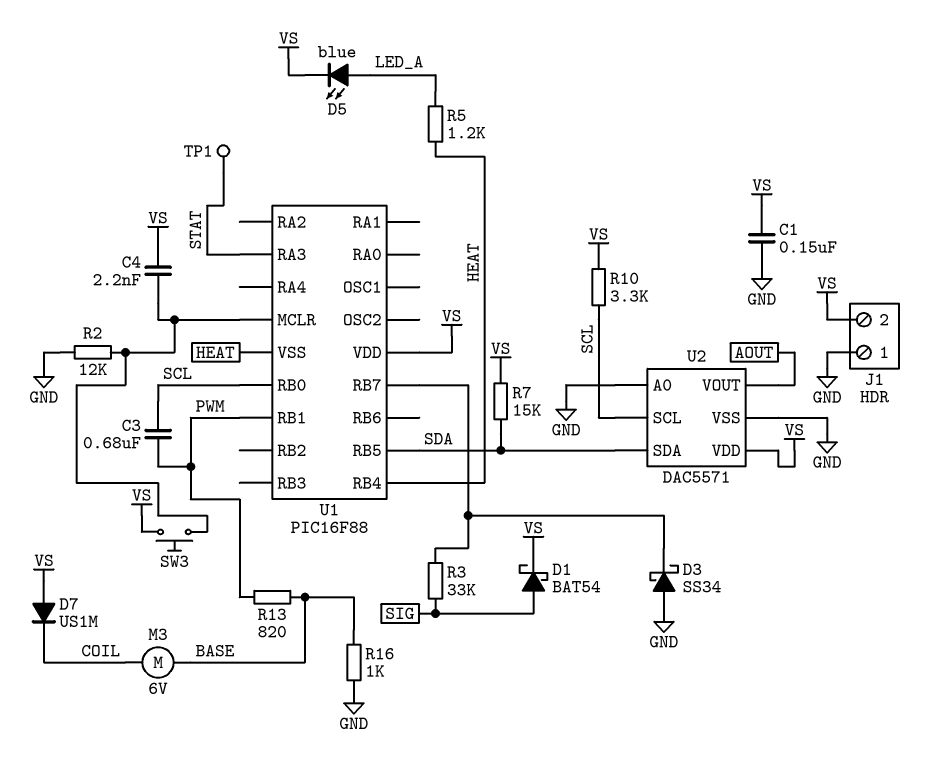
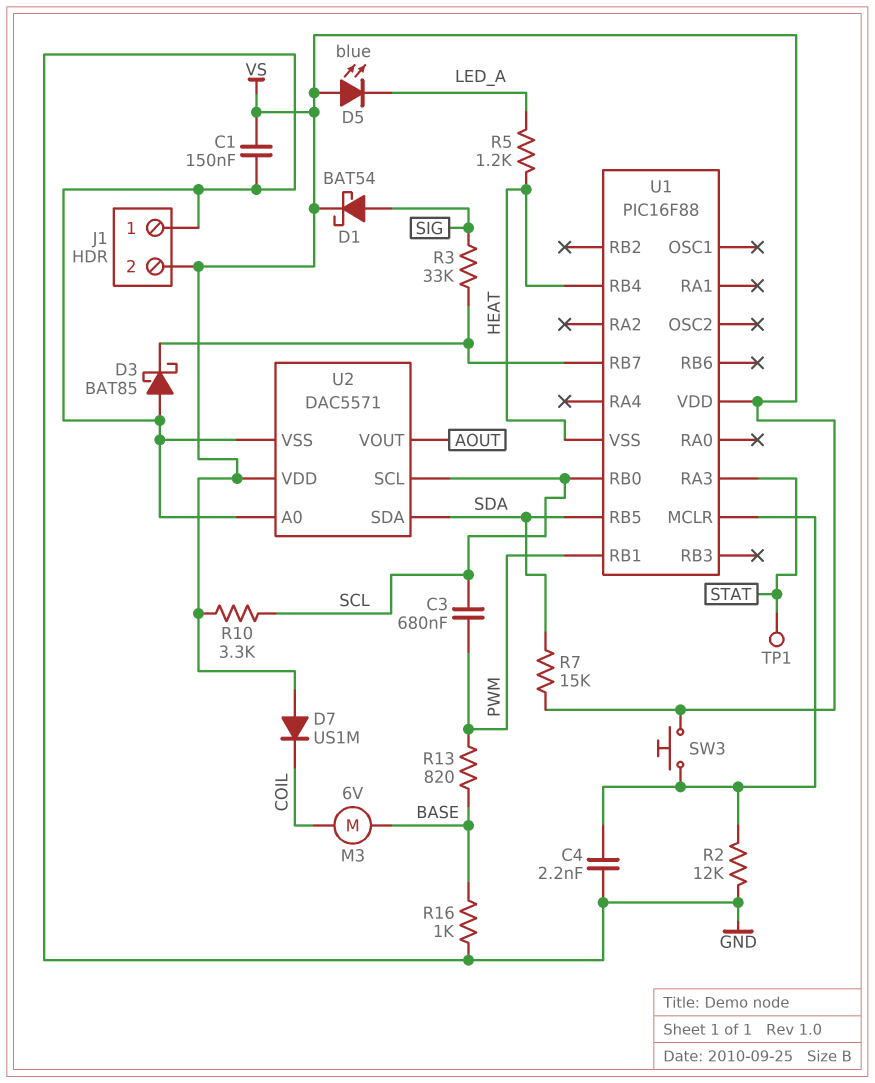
C4: 2.2nF (U1/MCLR, VS) -> 2.2nF (GND, U1/MCLR)
D3: schottky SS34 (A GND, K U1/RB7) -> schottky BAT85 (A GND, K U1/RB7)
D5: LED blue (A LED_A, K VS) -> LED blue (A VS, K LED_A)

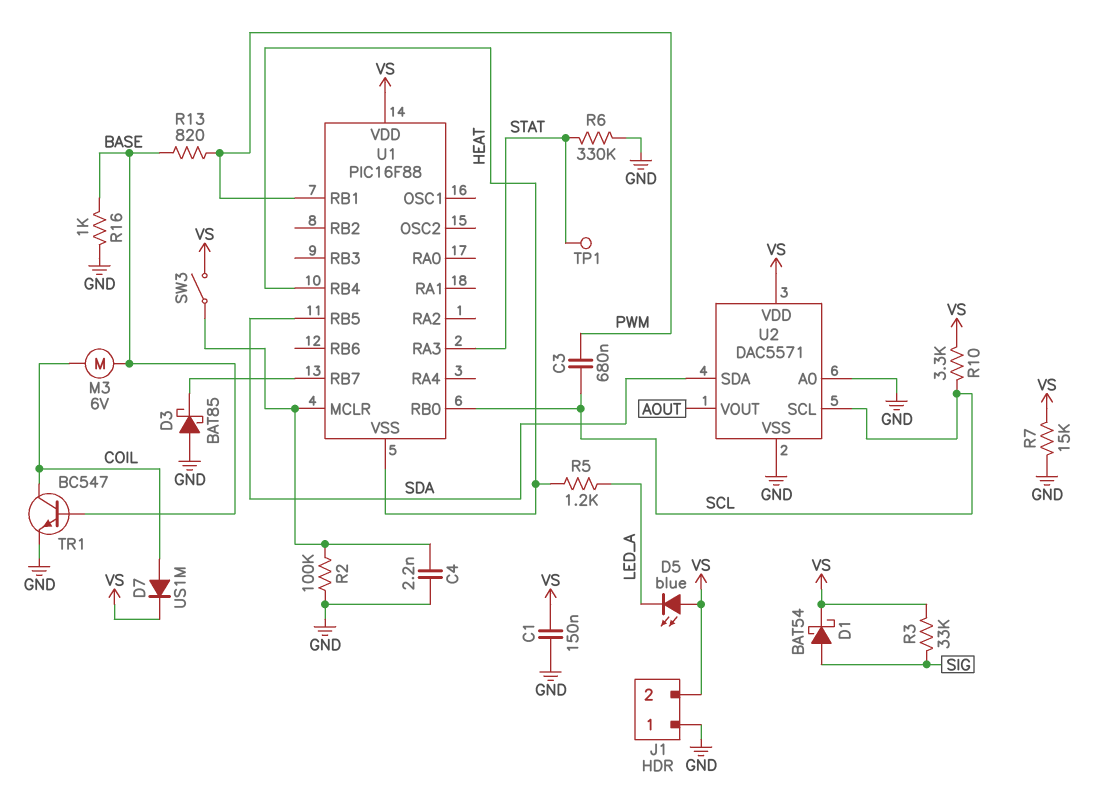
D7: diode US1M (A VS, K COIL) -> diode US1M (A COIL, K VS)
R2: 12k (GND, U1/MCLR) -> 100k (GND, U1/MCLR)
R3: 33k (SIG, U1/RB7) -> 33k (SIG, VS)
R6: none -> 330k (GND, STAT)
R7: 15k (SDA, VS) -> 15k (GND, VS)
SW3: button (U1/MCLR, VS) -> switch (U1/MCLR, VS)
TR1: none -> NPN BC547 (B BASE, C COIL, E GND)

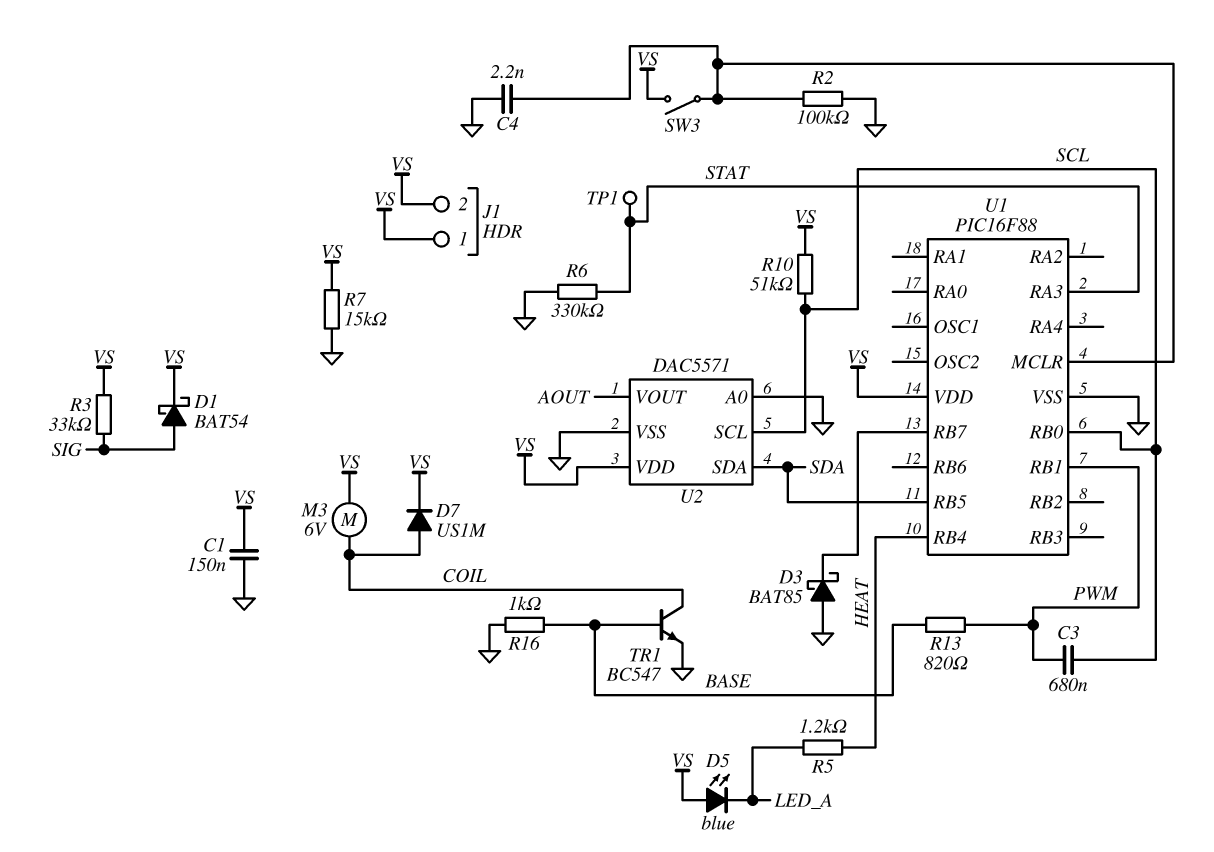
J1 pin 1: GND -> VS
M3: motor 6V (BASE, COIL) -> motor 6V (COIL, VS)
R10: 3.3k (SCL, VS) -> 51k (SCL, VS)
U1 pin VSS: HEAT -> GND

